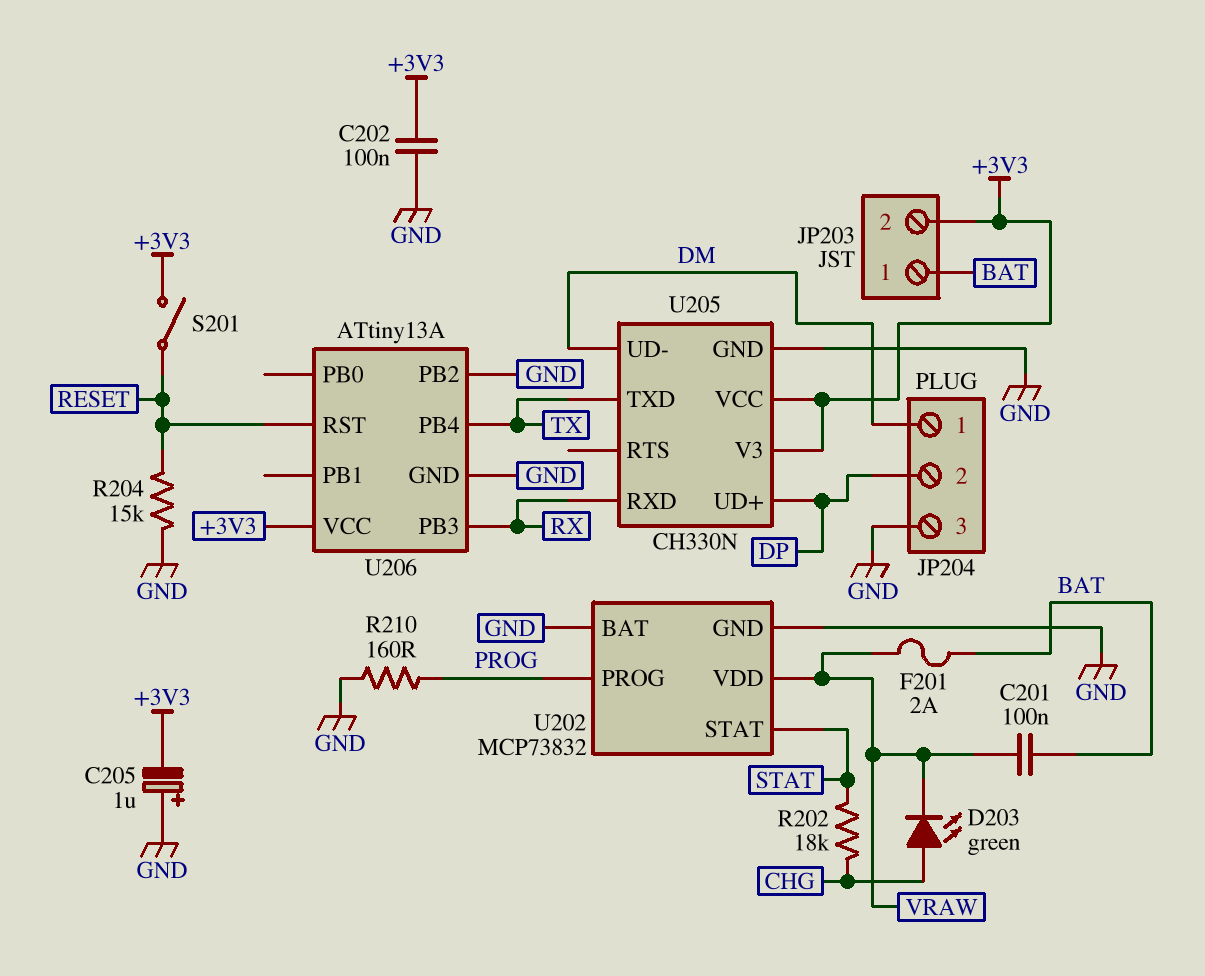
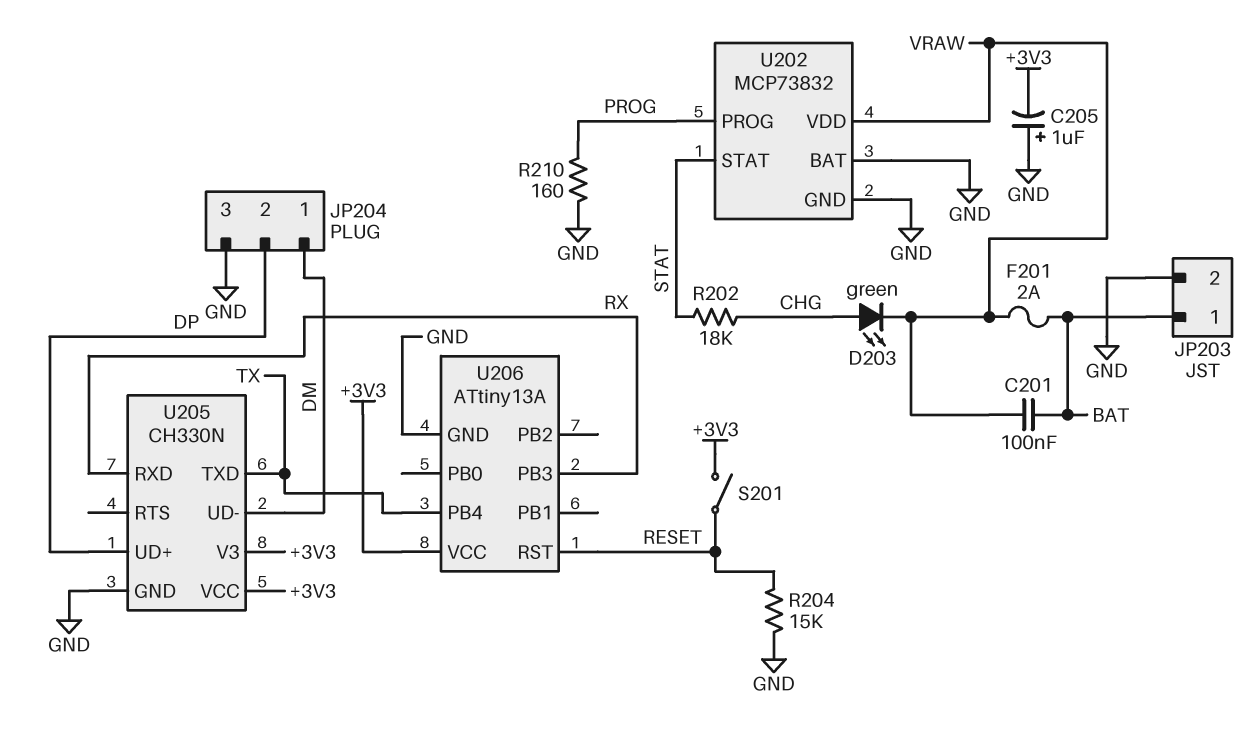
C202: 100nF (+3V3, GND) -> none
JP203 pin 2: +3V3 -> GND
U206 pin PB2: GND -> none

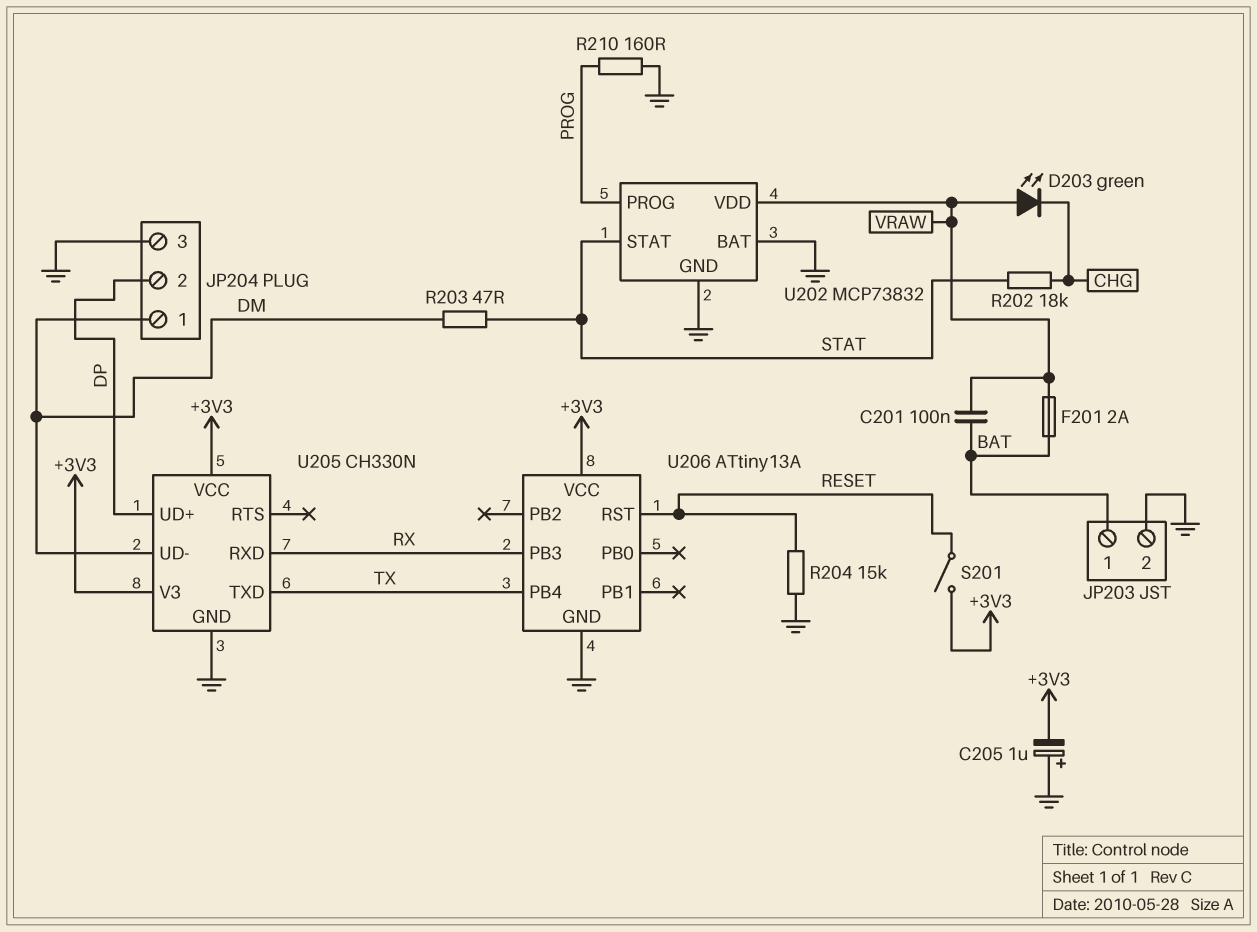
D203: LED green (A CHG, K VRAW) -> LED green (A VRAW, K CHG)
R203: none -> 47 (DM, STAT)

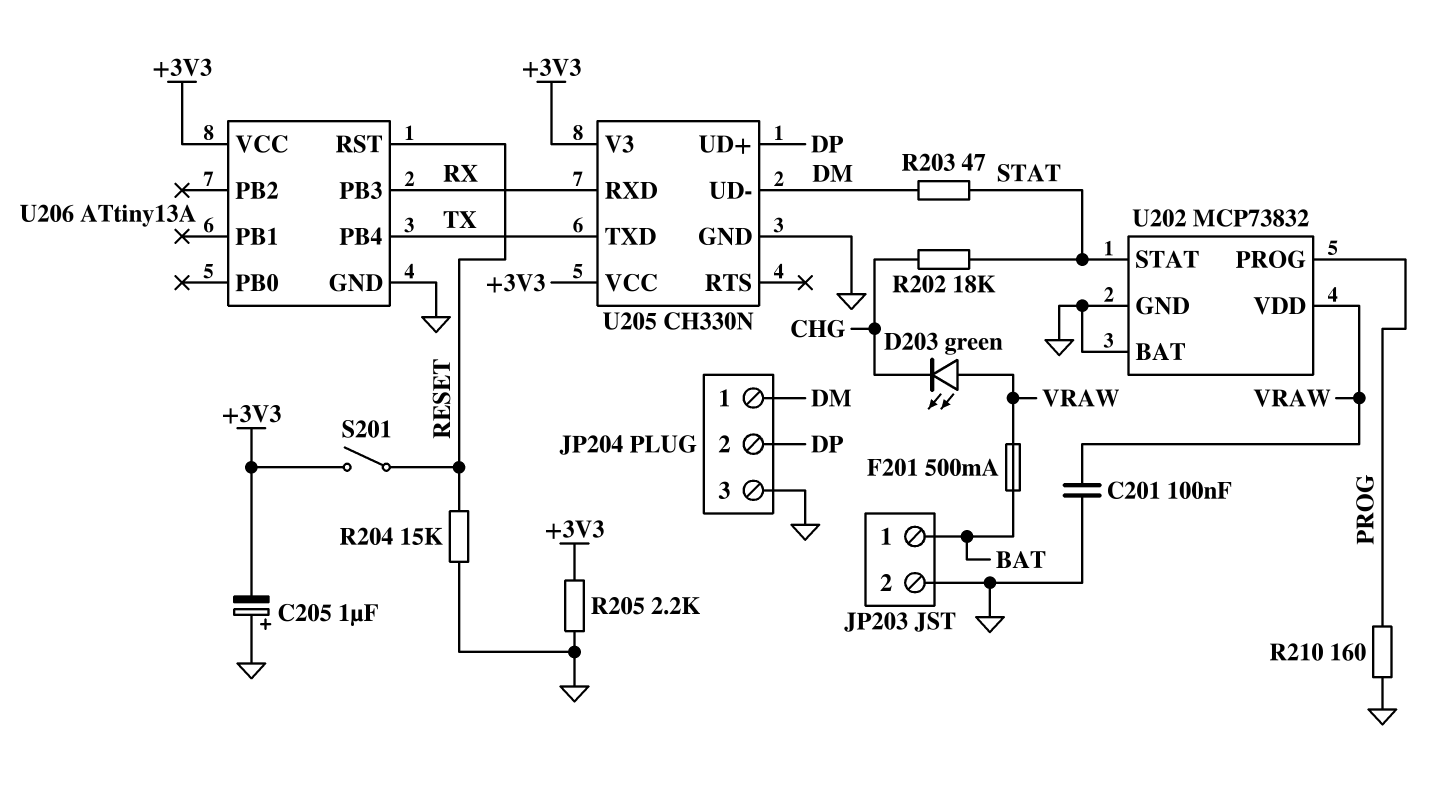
C201: 100nF (BAT, VRAW) -> 100nF (GND, VRAW)
F201: 2A (BAT, VRAW) -> 500mA (BAT, VRAW)
R205: none -> 2.2k (+3V3, GND)

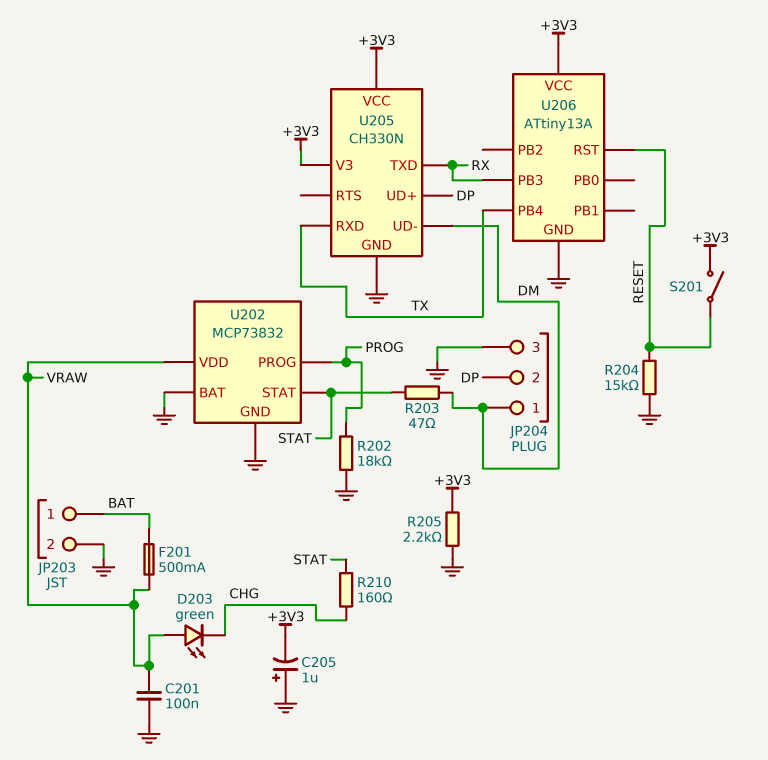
R202: 18k (CHG, STAT) -> 18k (GND, PROG)
R210: 160 (GND, PROG) -> 160 (CHG, STAT)
U205 pin RXD: RX -> TX
U205 pin TXD: TX -> RX

